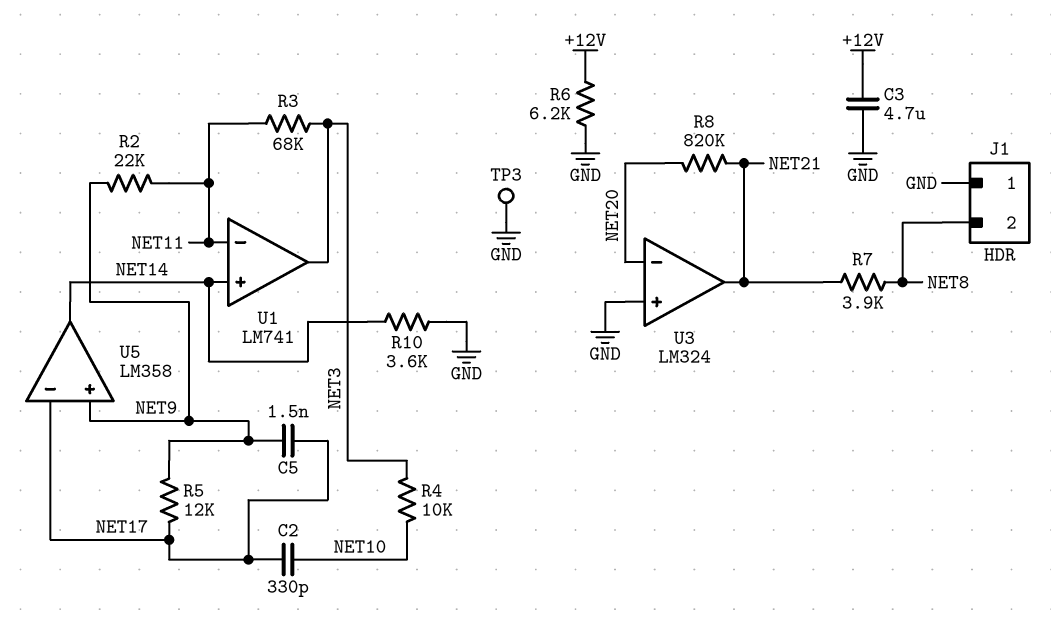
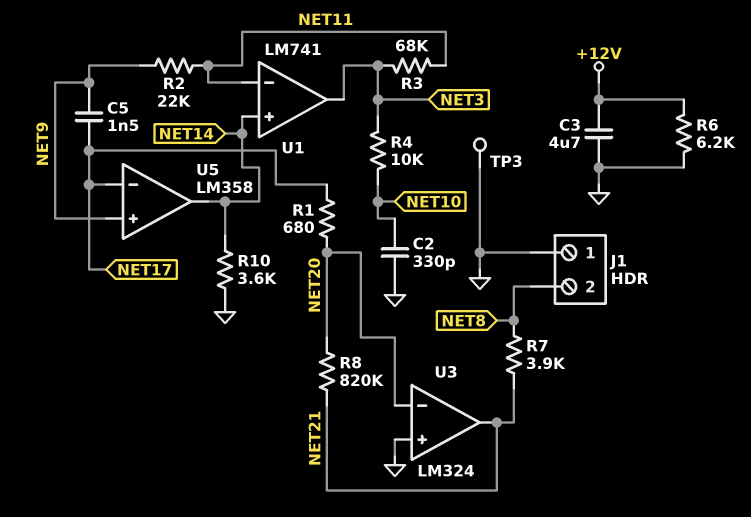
C2: 330pF (NET10, NET17) -> 330pF (GND, NET10)
R1: none -> 680 (NET17, NET20)
R5: 12k (NET9, NET17) -> none

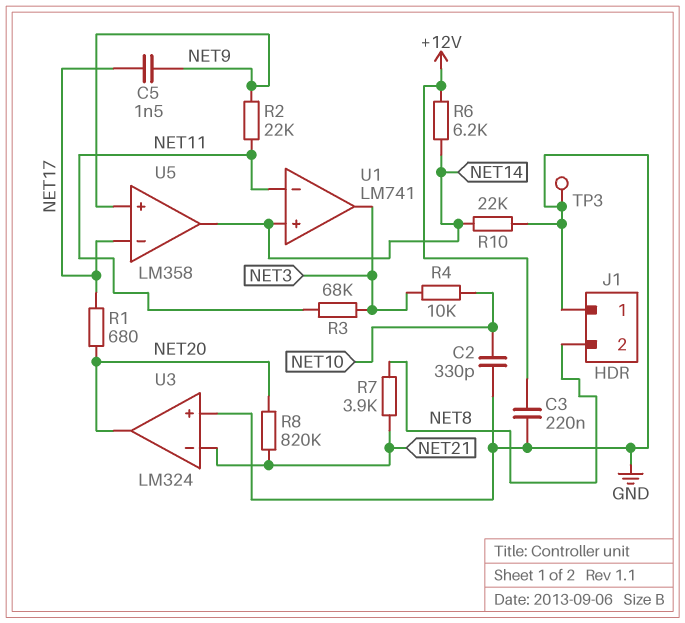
C3: 4.7uF (+12V, GND) -> 220nF (+12V, GND)
R6: 6.2k (+12V, GND) -> 6.2k (+12V, NET14)
R10: 3.6k (GND, NET14) -> 22k (GND, NET14)
U3 pin in-: NET20 -> NET21
U3 pin out: NET21 -> NET20

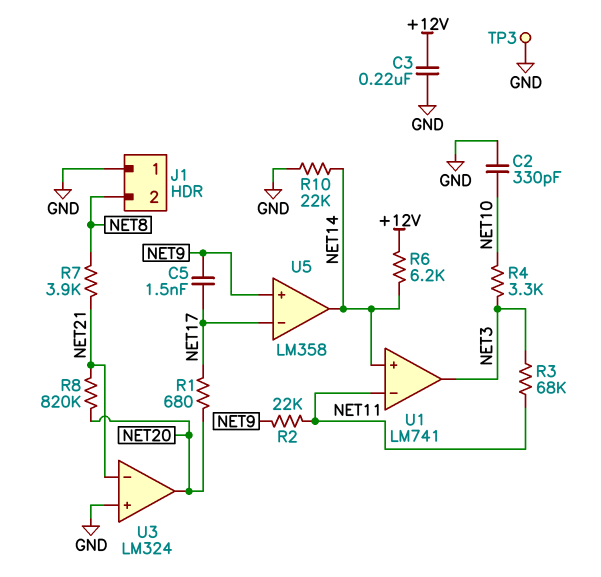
R4: 10k (NET3, NET10) -> 3.3k (NET3, NET10)

